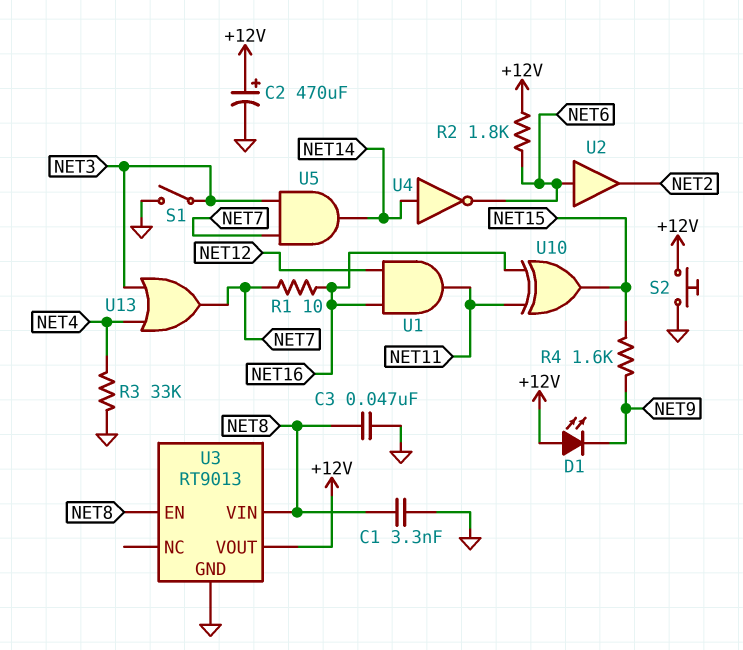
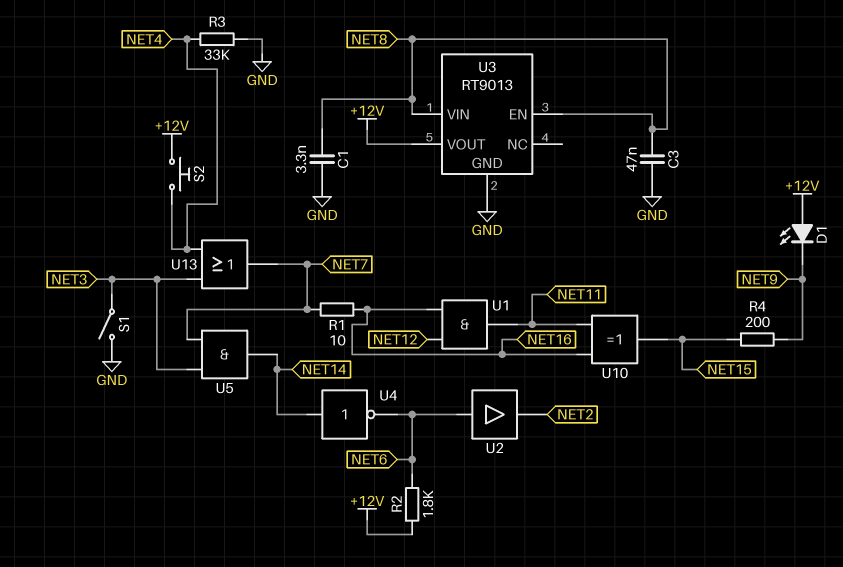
C2: 470uF (plus +12V, minus GND) -> none
R4: 1.6k (NET9, NET15) -> 200 (NET9, NET15)
S2: button (+12V, GND) -> button (+12V, NET4)

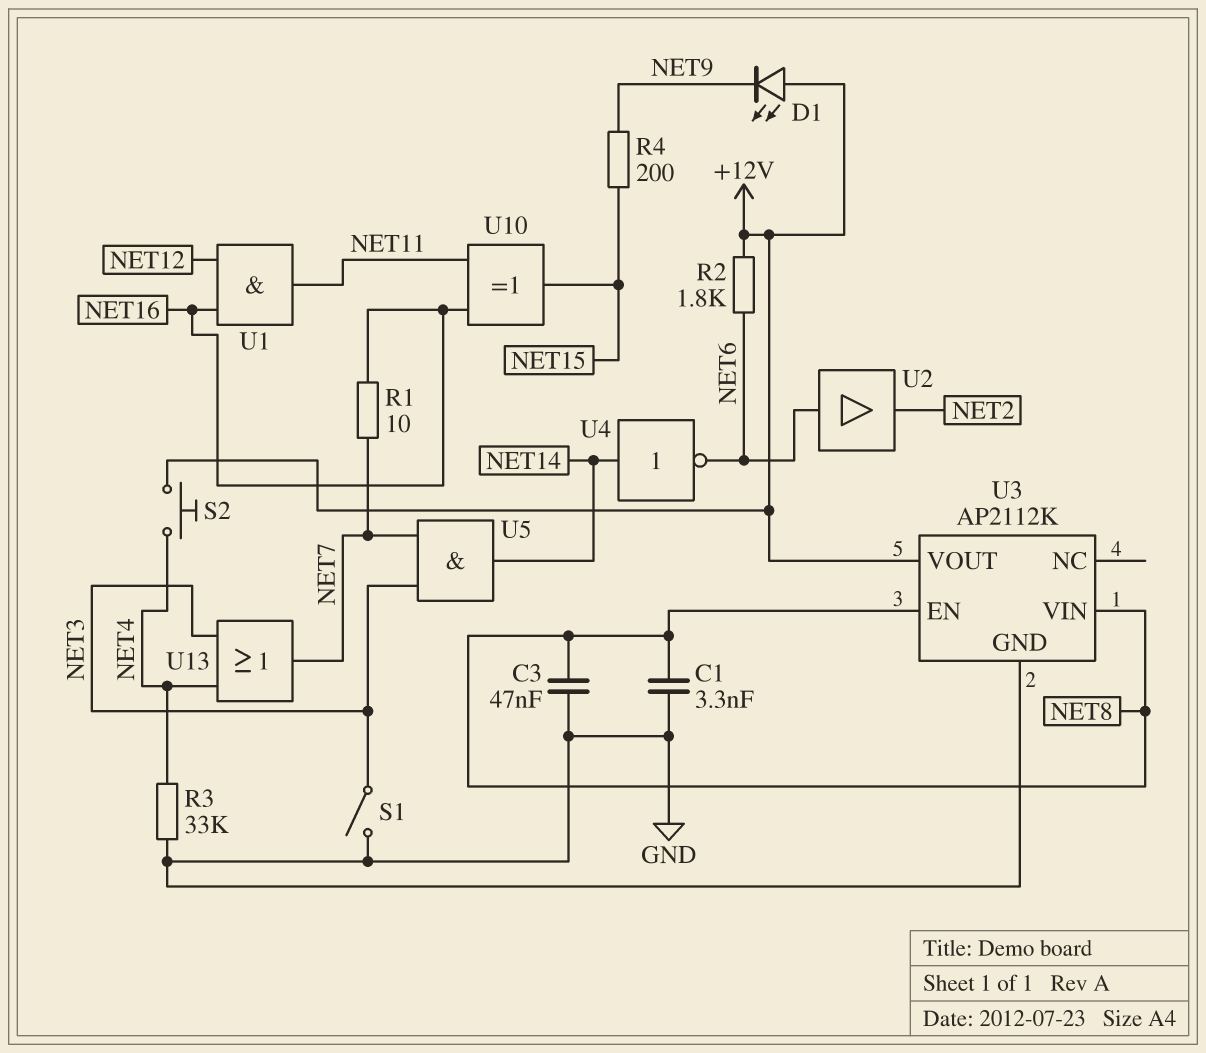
U3: RT9013 -> AP2112K

